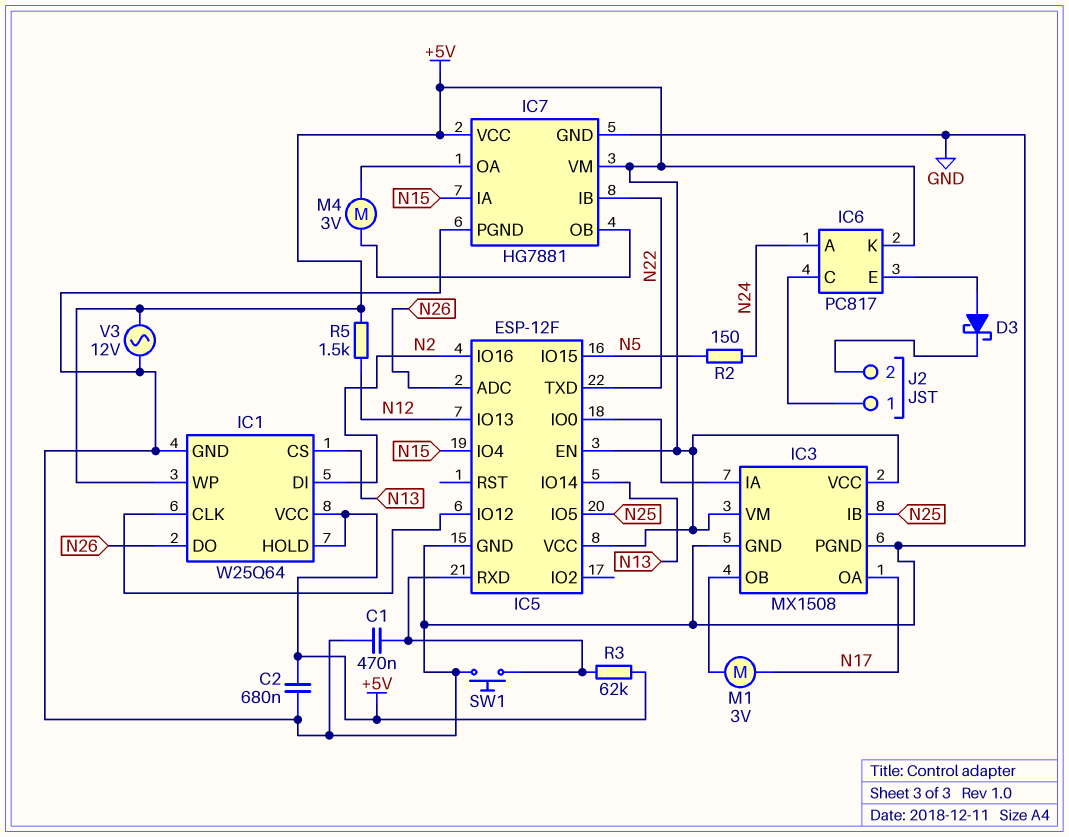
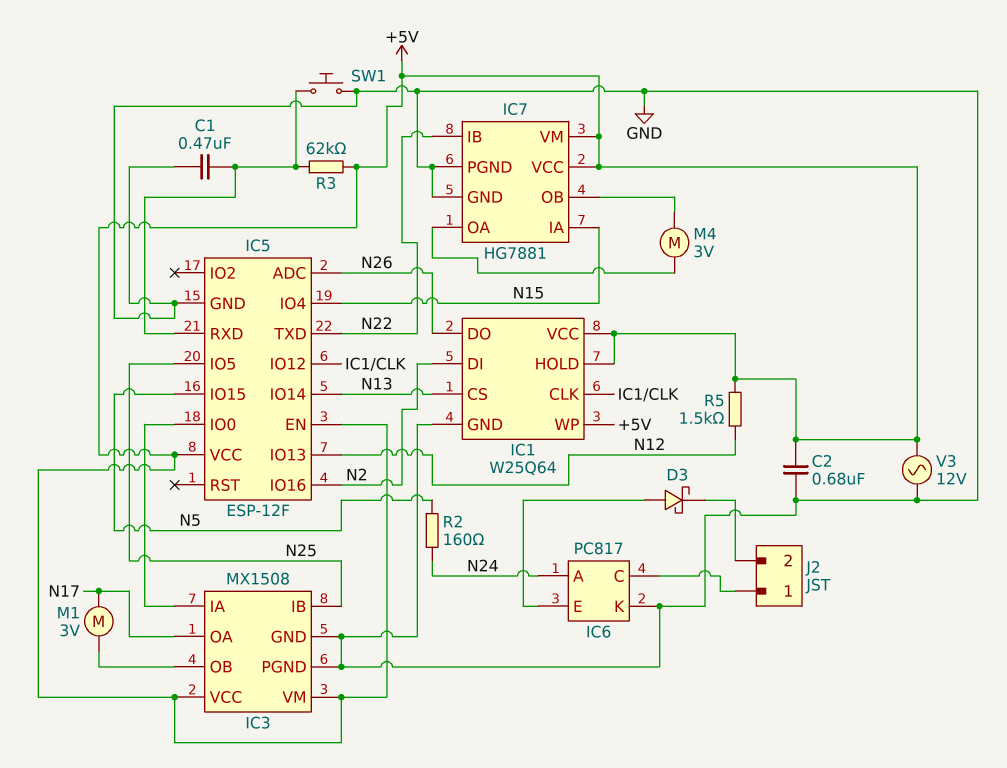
IC6 pin K: +5V -> GND
R2: 150 (N5, N24) -> 160 (N5, N24)

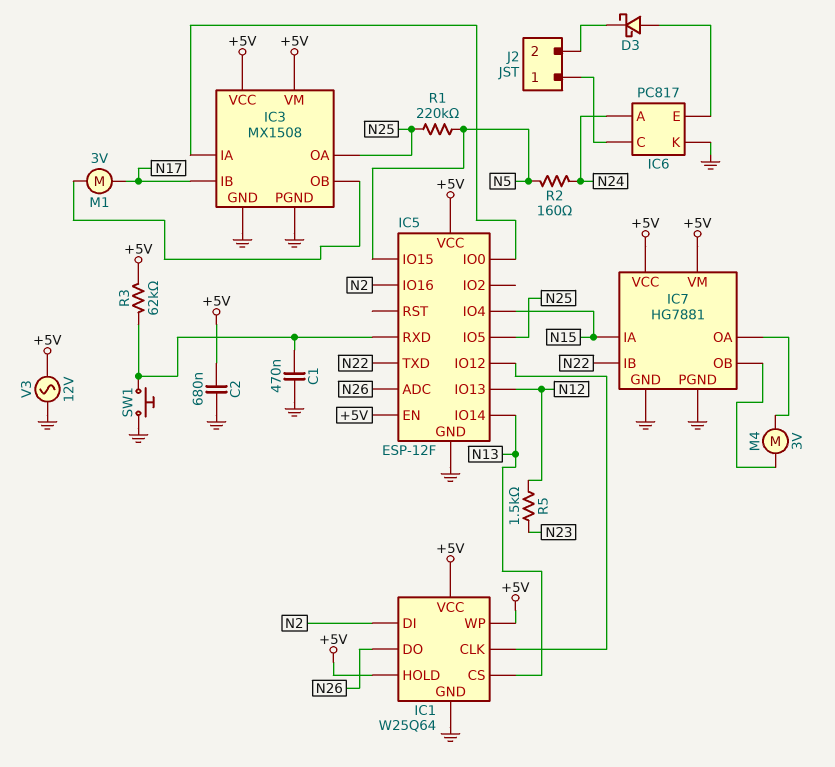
IC3 pin IB: N25 -> N17
IC3 pin OA: N17 -> N25
R1: none -> 220k (N5, N25)
R5: 1.5k (+5V, N12) -> 1.5k (N12, N23)

